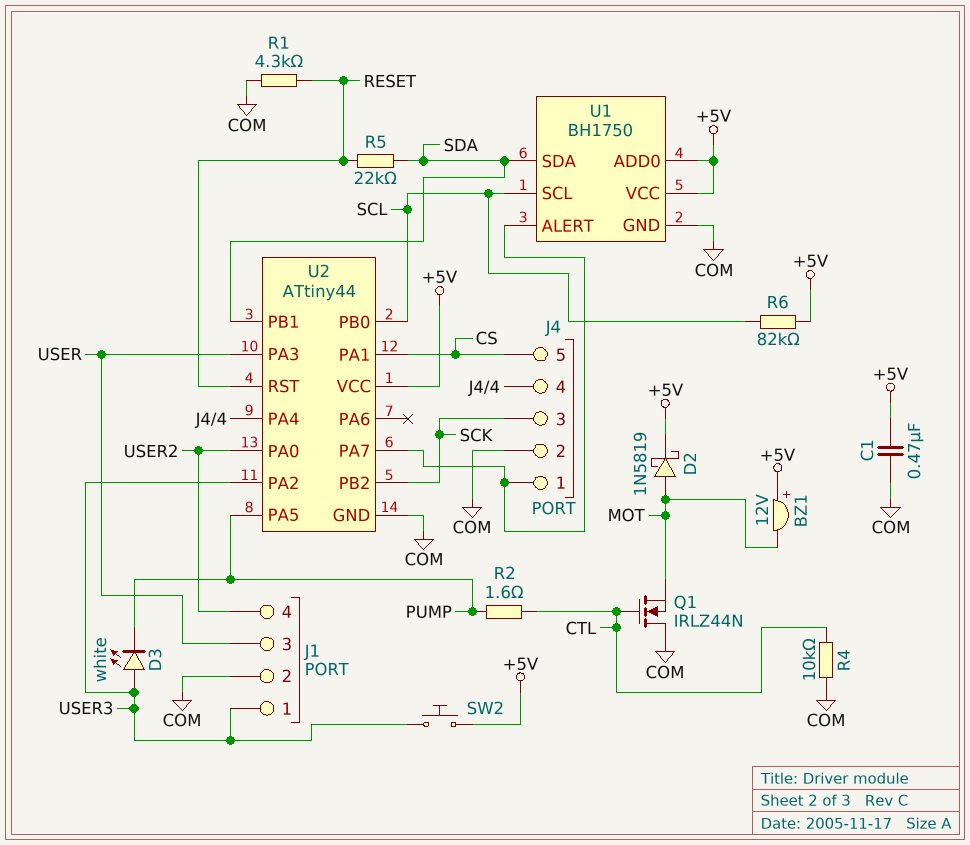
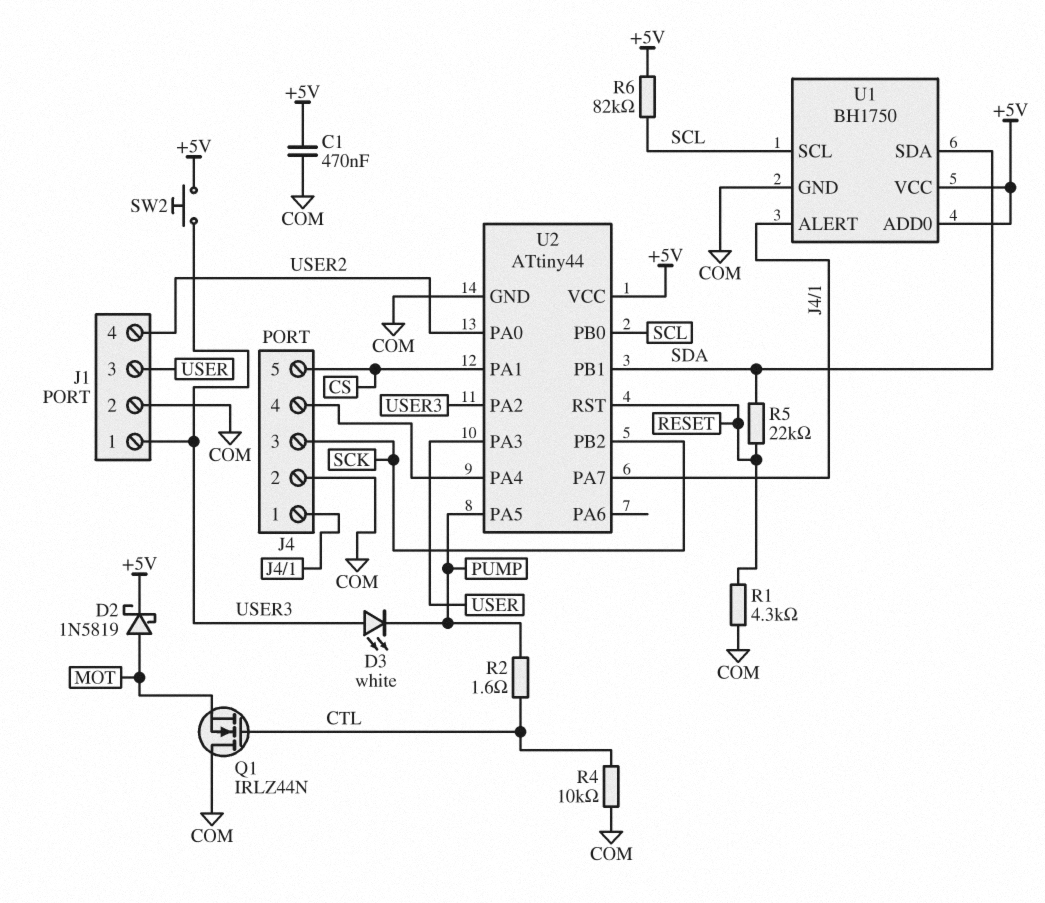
BZ1: buzzer 12V (plus +5V, minus MOT) -> none

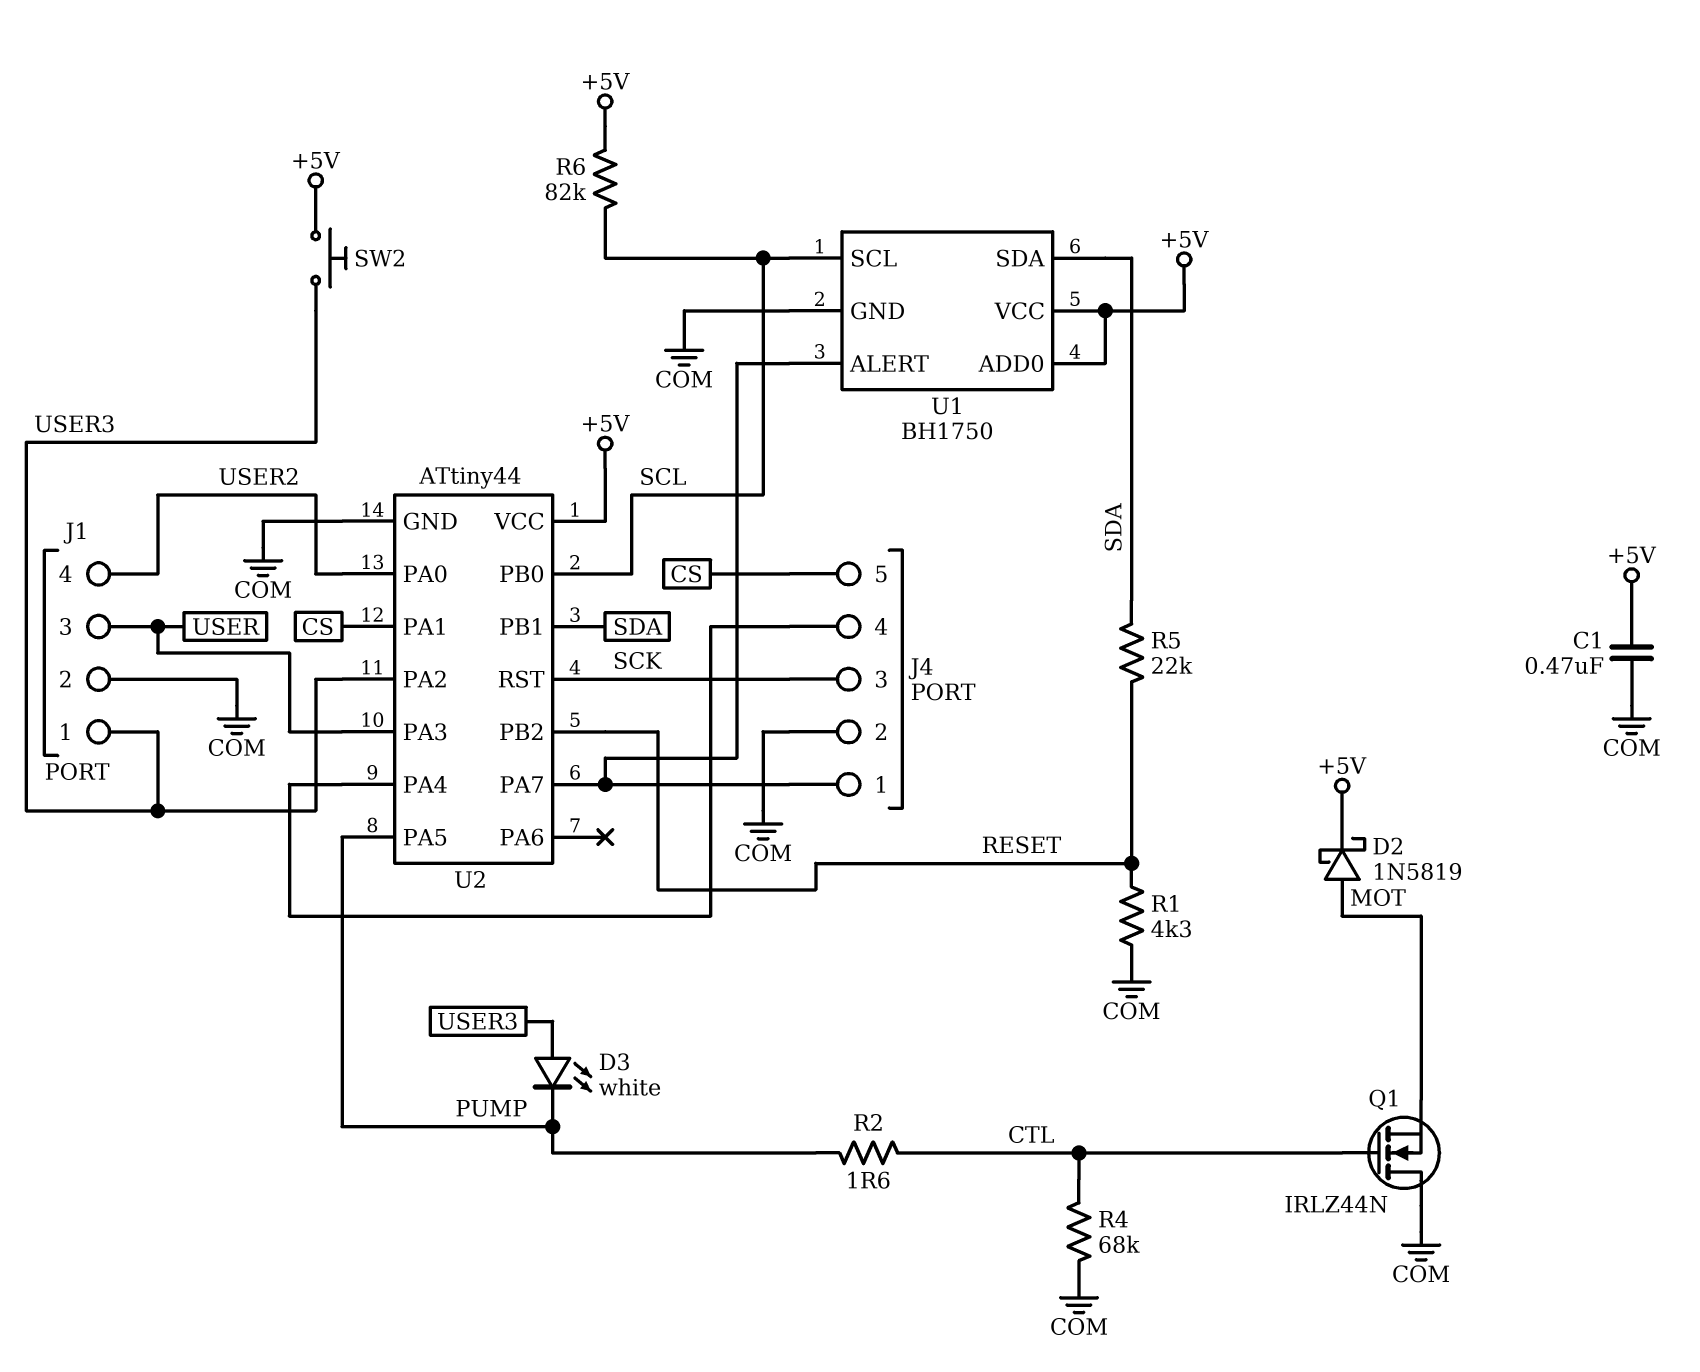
R4: 10k (COM, CTL) -> 68k (COM, CTL)
U2 pin PB2: SCK -> RESET
U2 pin RST: RESET -> SCK

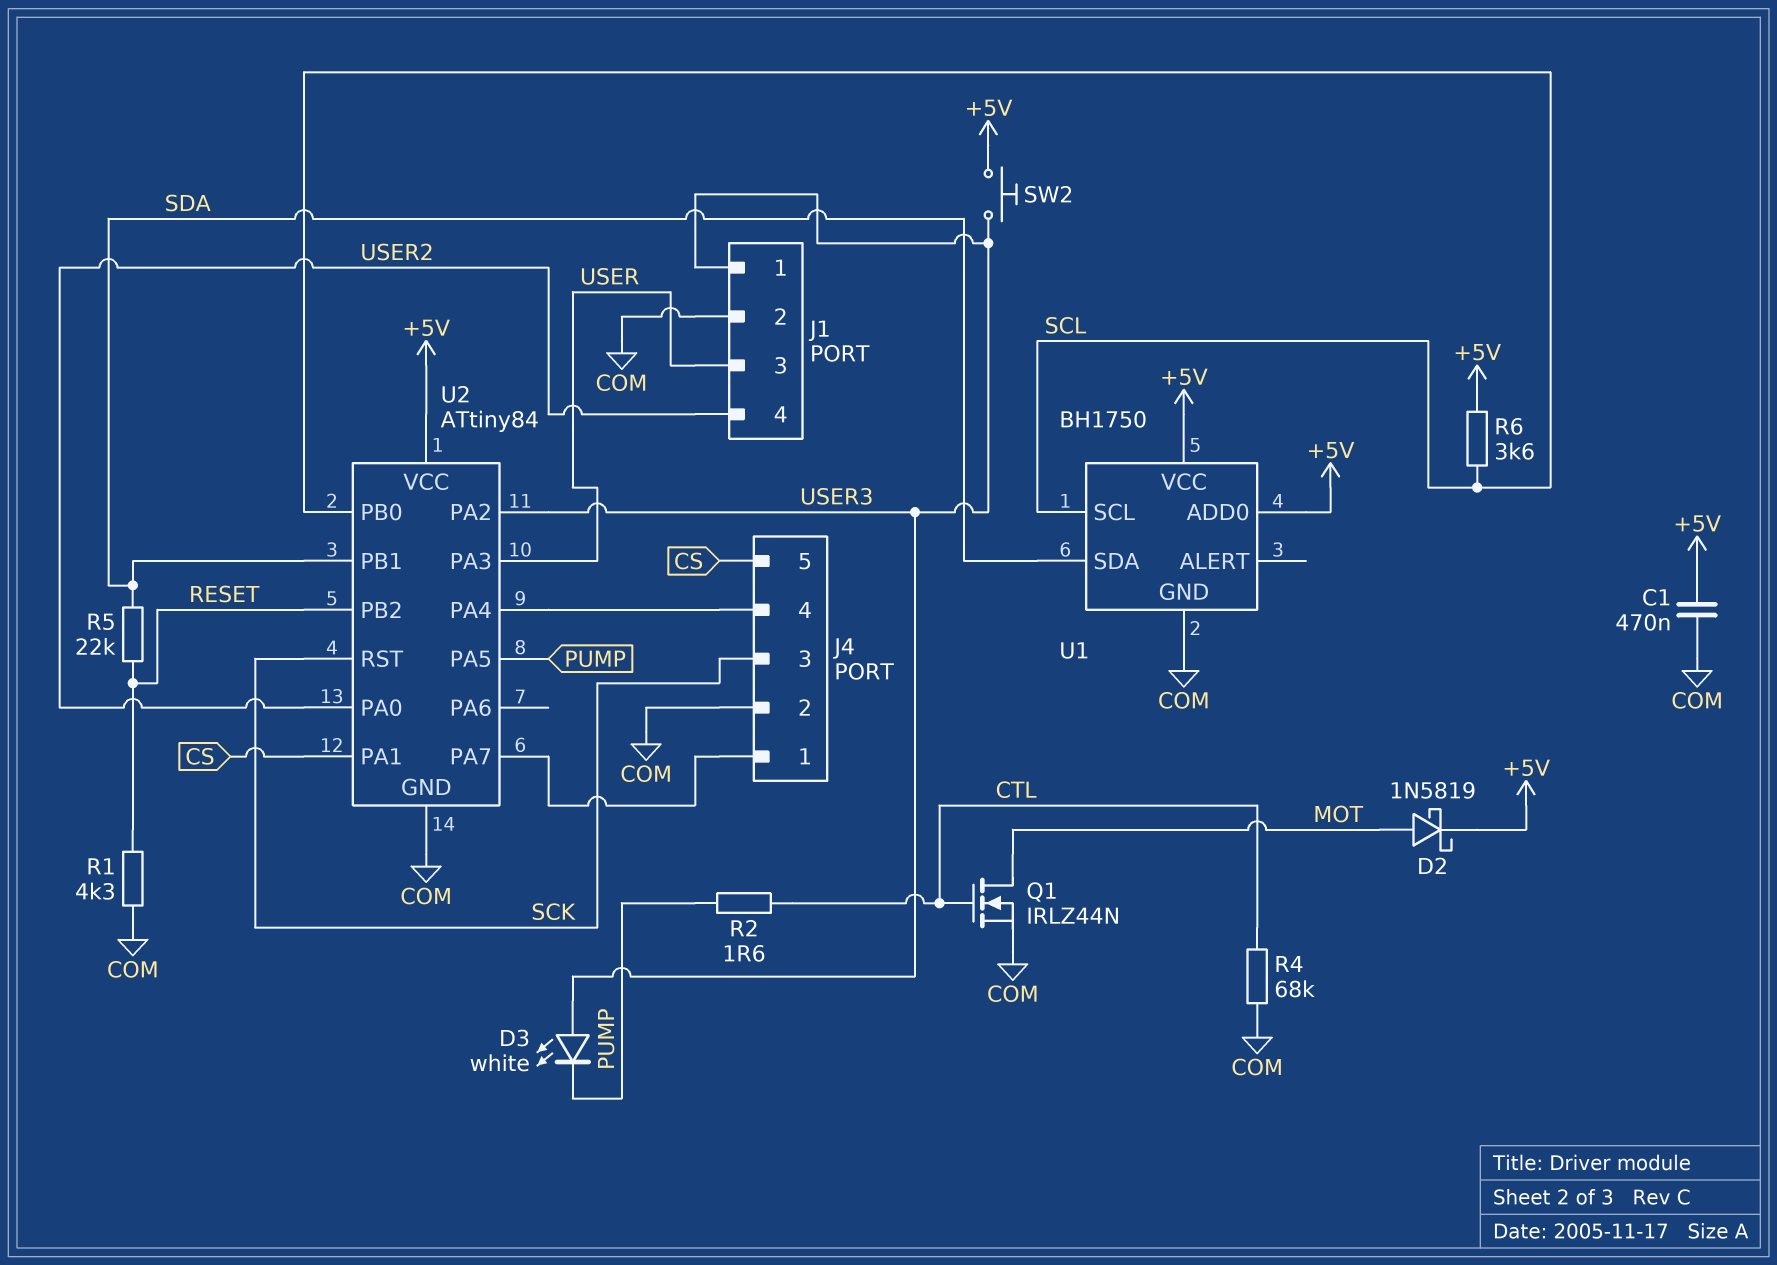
Q1: NMOS IRLZ44N (G CTL, D COM, S MOT) -> NMOS IRLZ44N (G CTL, D MOT, S COM)
R6: 82k (+5V, SCL) -> 3.6k (+5V, SCL)
U1 pin ALERT: J4/1 -> none
U2: ATtiny44 -> ATtiny84

